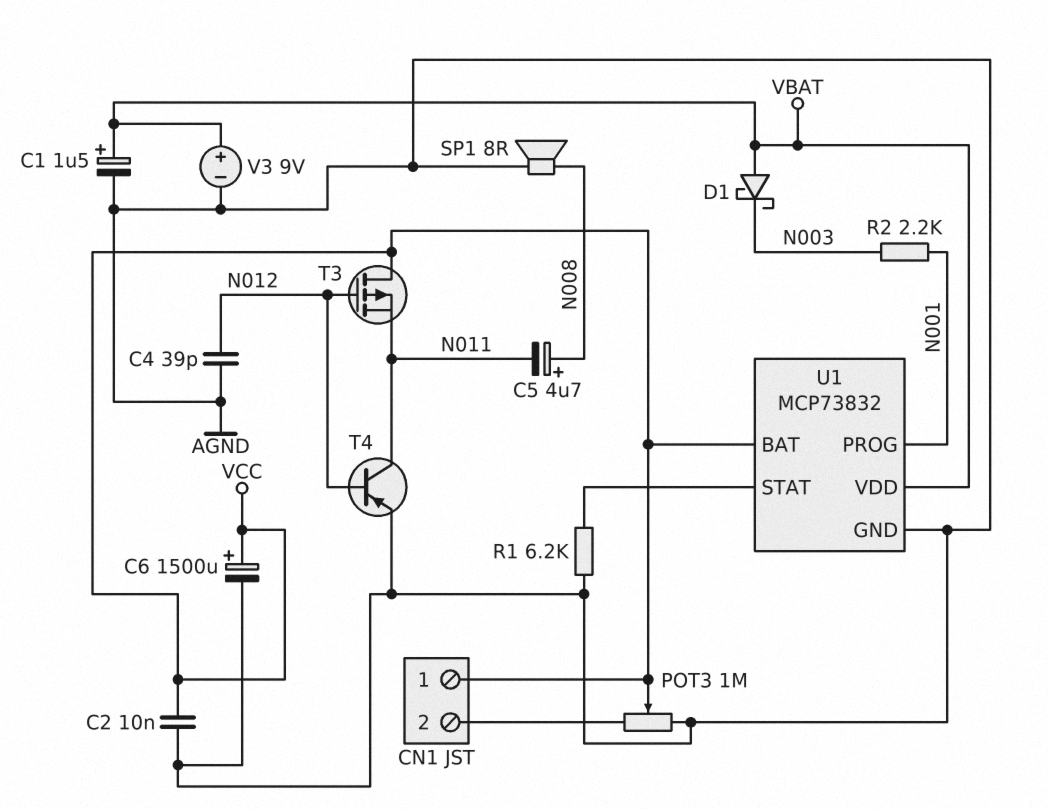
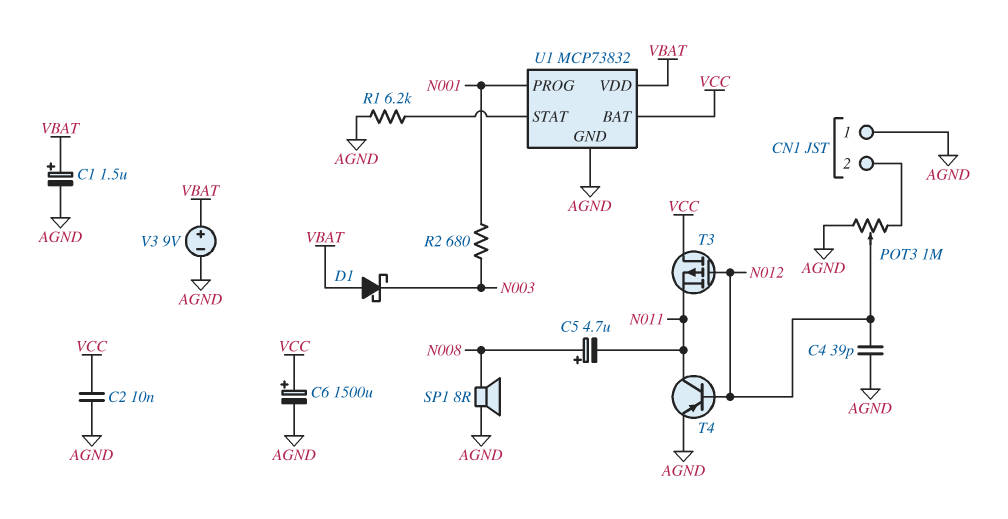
CN1 pin 1: VCC -> AGND
POT3: 1M (AGND, CN1/2, wiper VCC) -> 1M (AGND, CN1/2, wiper N012)
R2: 2.2k (N001, N003) -> 680 (N001, N003)

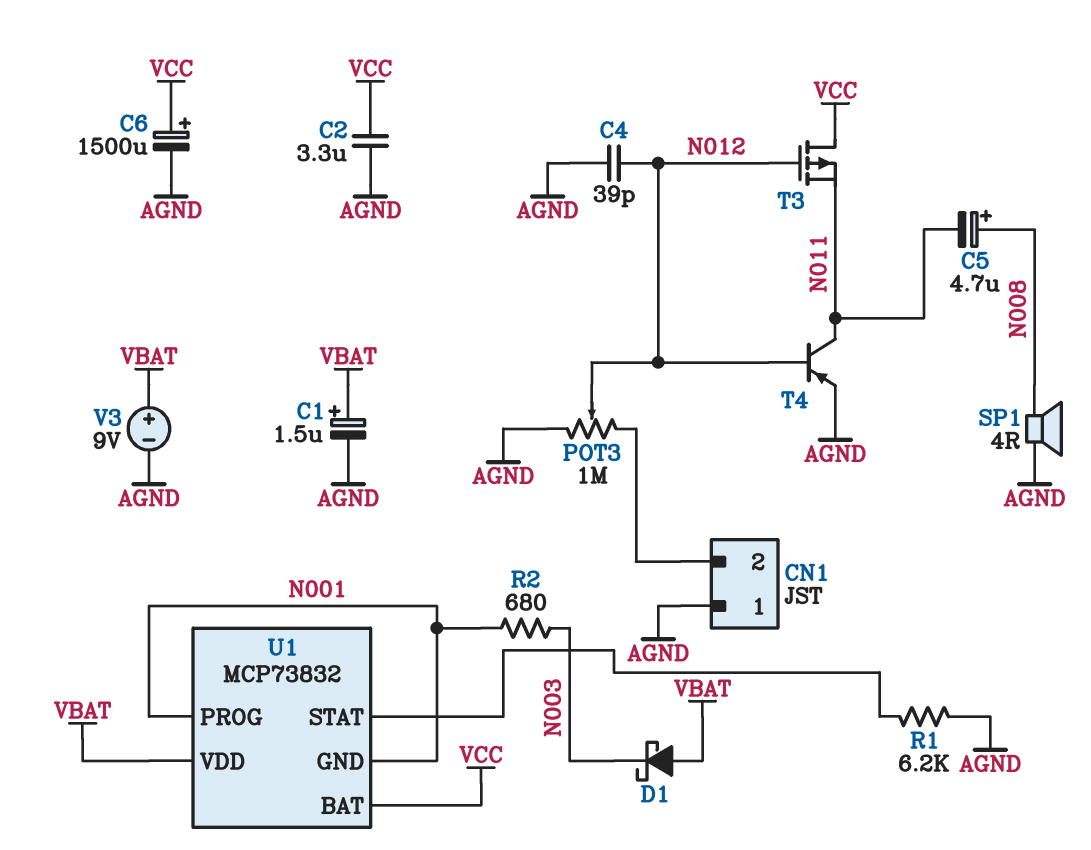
C2: 10nF (AGND, VCC) -> 3.3uF (AGND, VCC)
SP1: speaker 8R (AGND, N008) -> speaker 4R (AGND, N008)
U1 pin GND: AGND -> N001

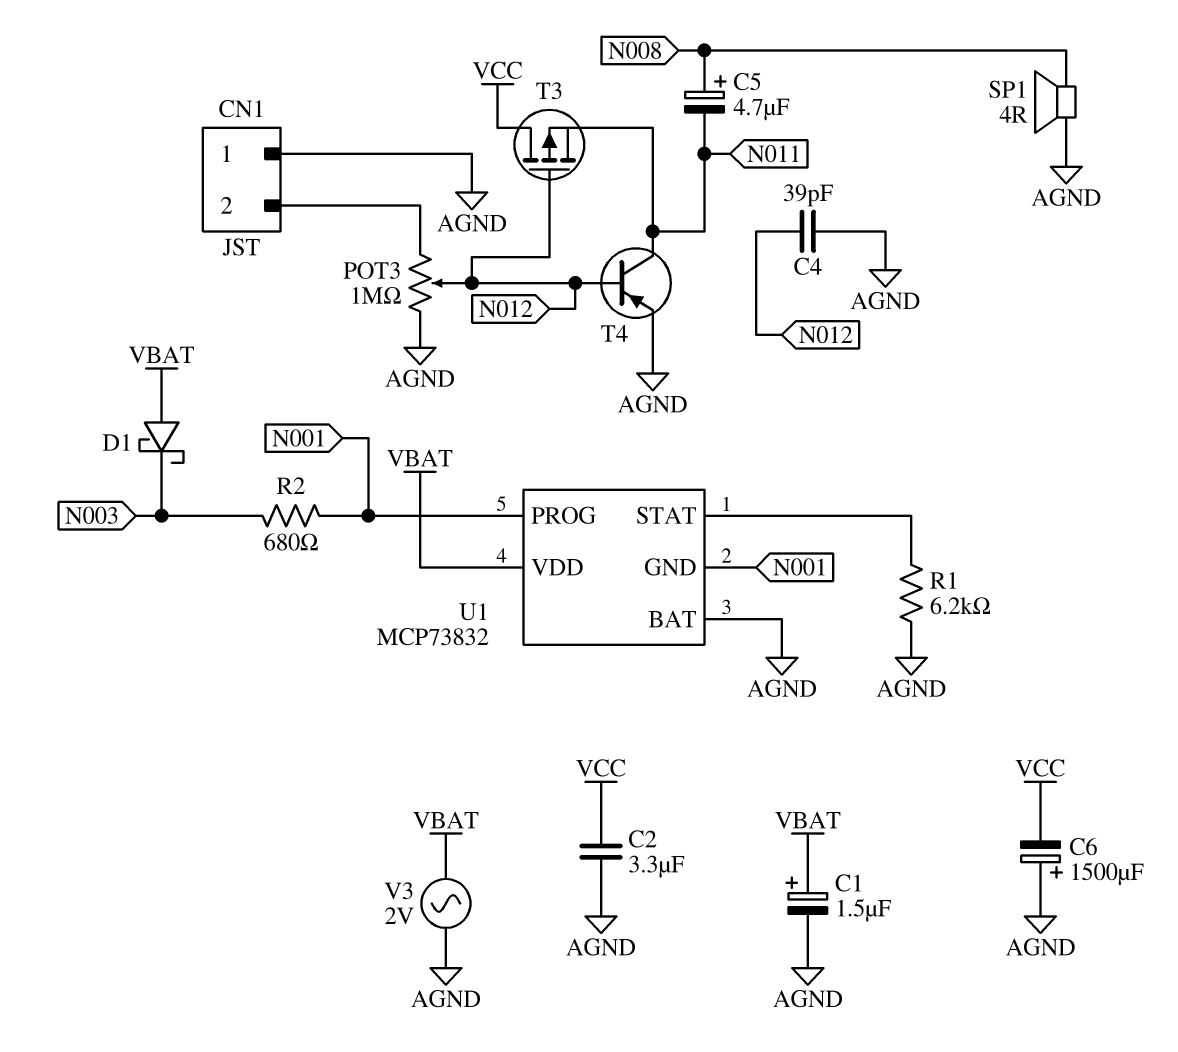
C6: 1500uF (plus VCC, minus AGND) -> 1500uF (plus AGND, minus VCC)
U1 pin BAT: VCC -> AGND
V3: 9V (plus VBAT, minus AGND) -> AC 2V (AGND, VBAT)

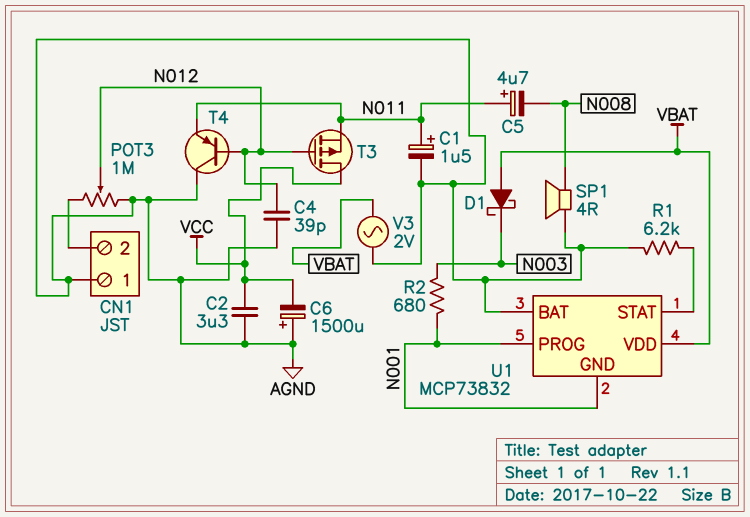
C1: 1.5uF (plus VBAT, minus AGND) -> 1.5uF (plus N011, minus AGND)
C5: 4.7uF (plus N008, minus N011) -> 4.7uF (plus N011, minus N008)
T4: PNP (B N012, C N011, E AGND) -> PNP (B N012, C AGND, E N011)

